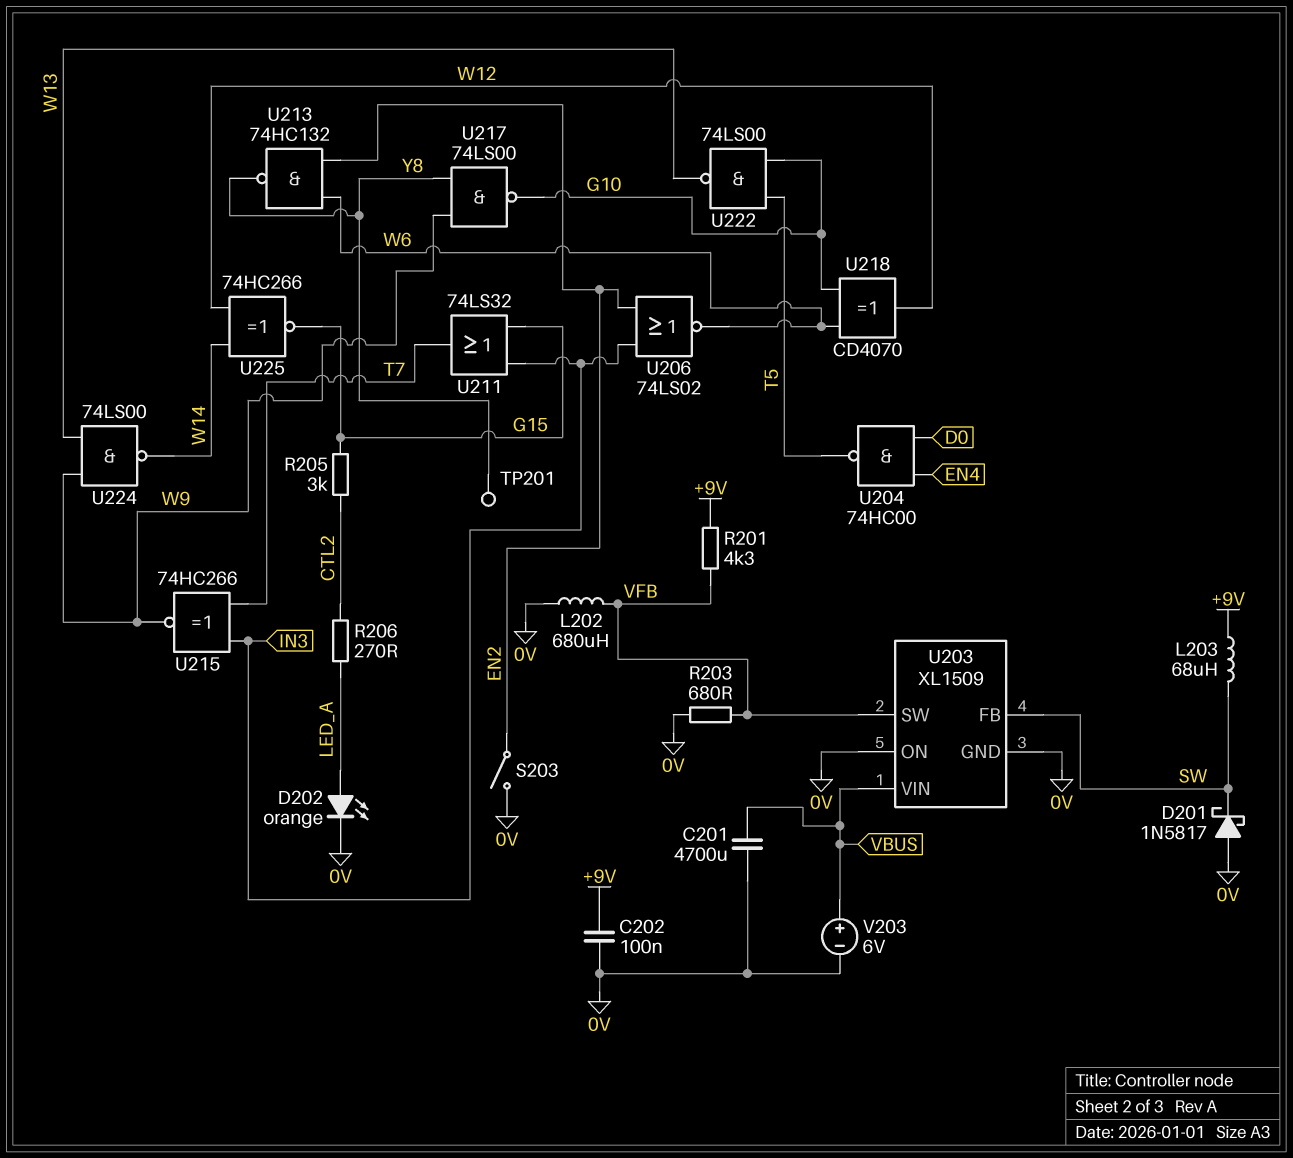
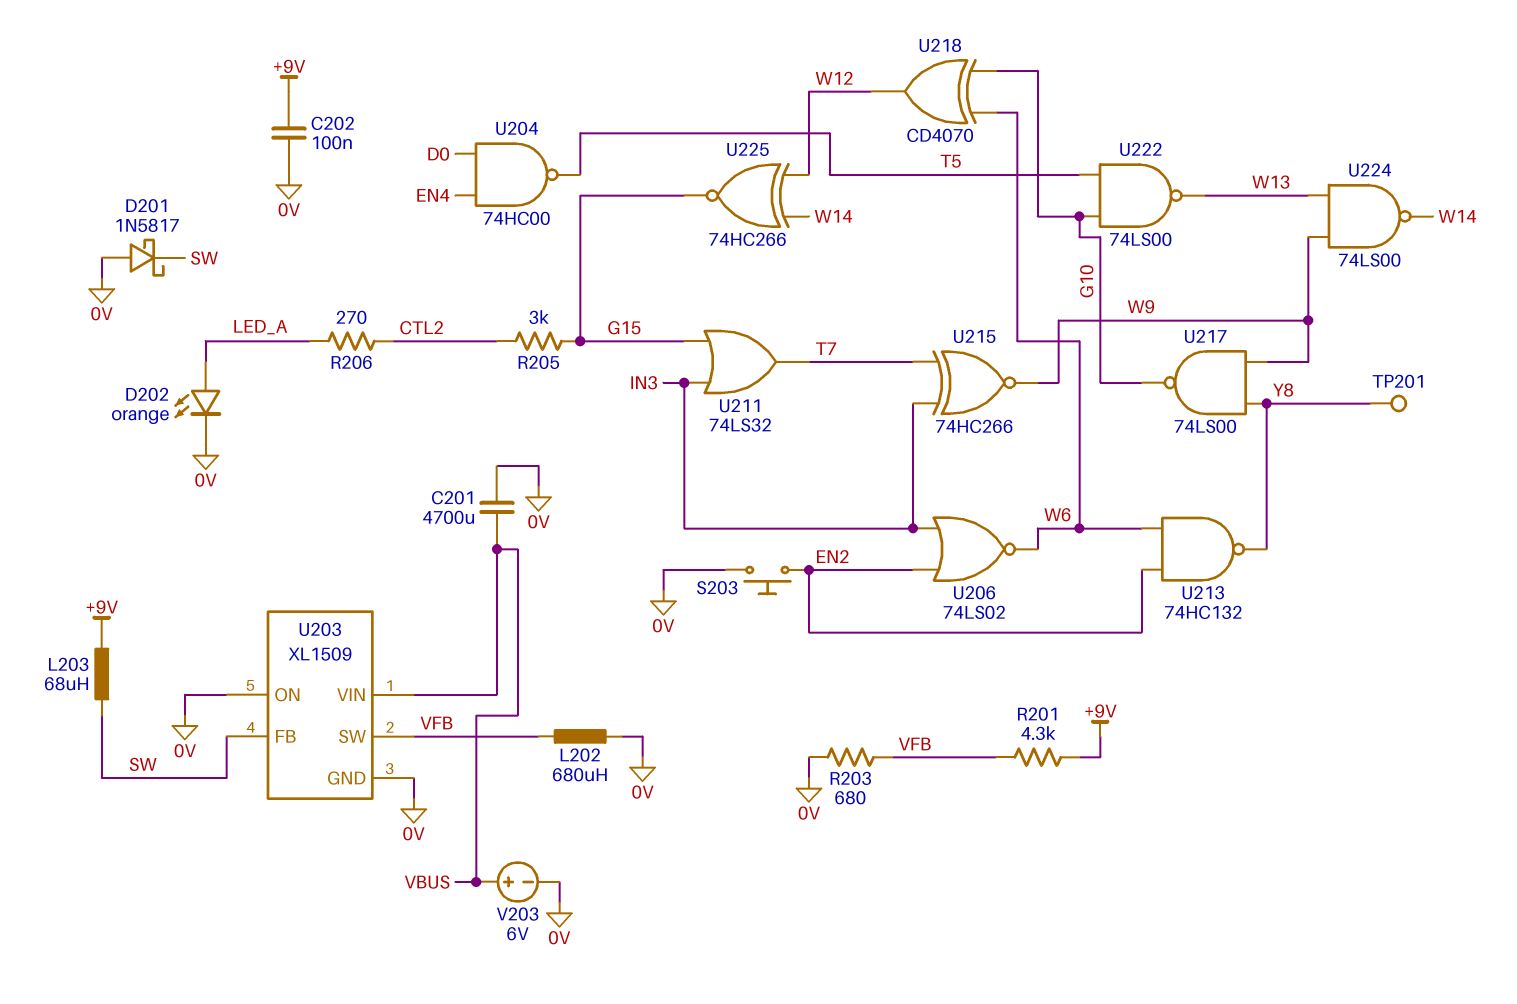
S203: switch (0V, EN2) -> button (0V, EN2)

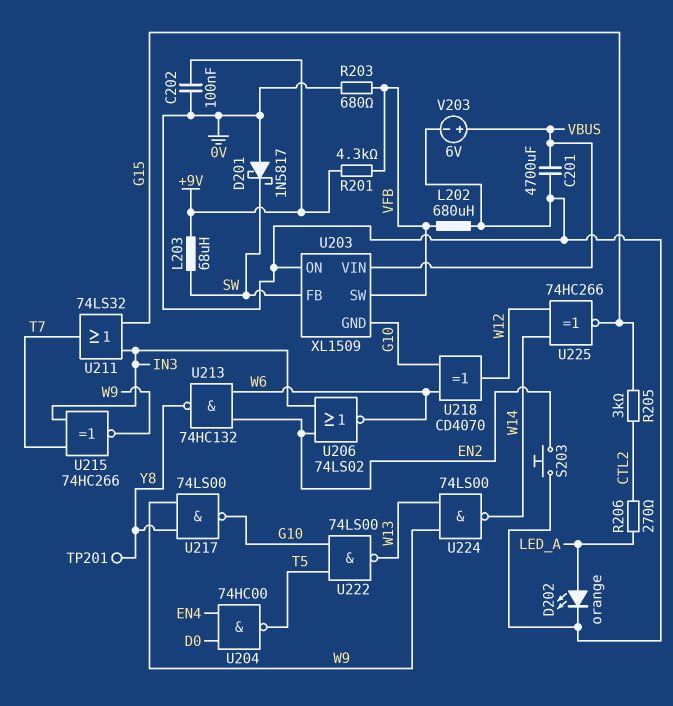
U203 pin GND: 0V -> G10

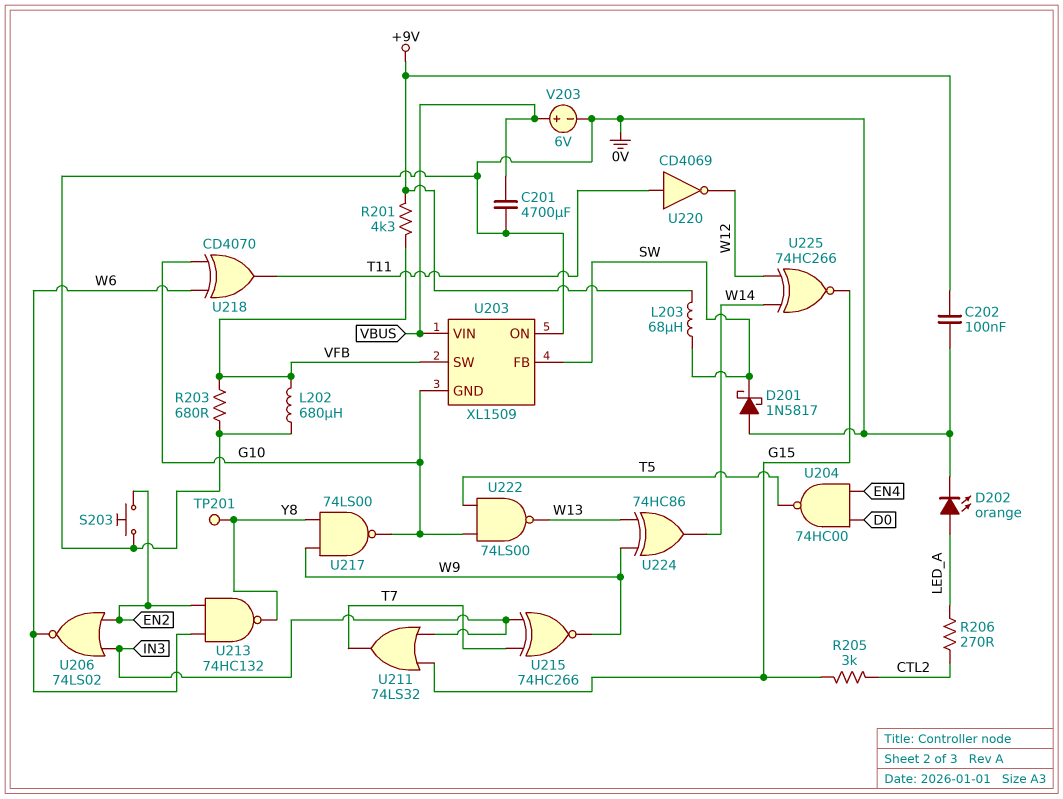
U218: XOR CD4070 (in G10, in W6, out W12) -> XOR CD4070 (in G10, in W6, out T11)
U220: none -> NOT CD4069 (in T11, out W12)
U224: NAND 74LS00 (in W9, in W13, out W14) -> XOR 74HC86 (in W9, in W13, out W14)

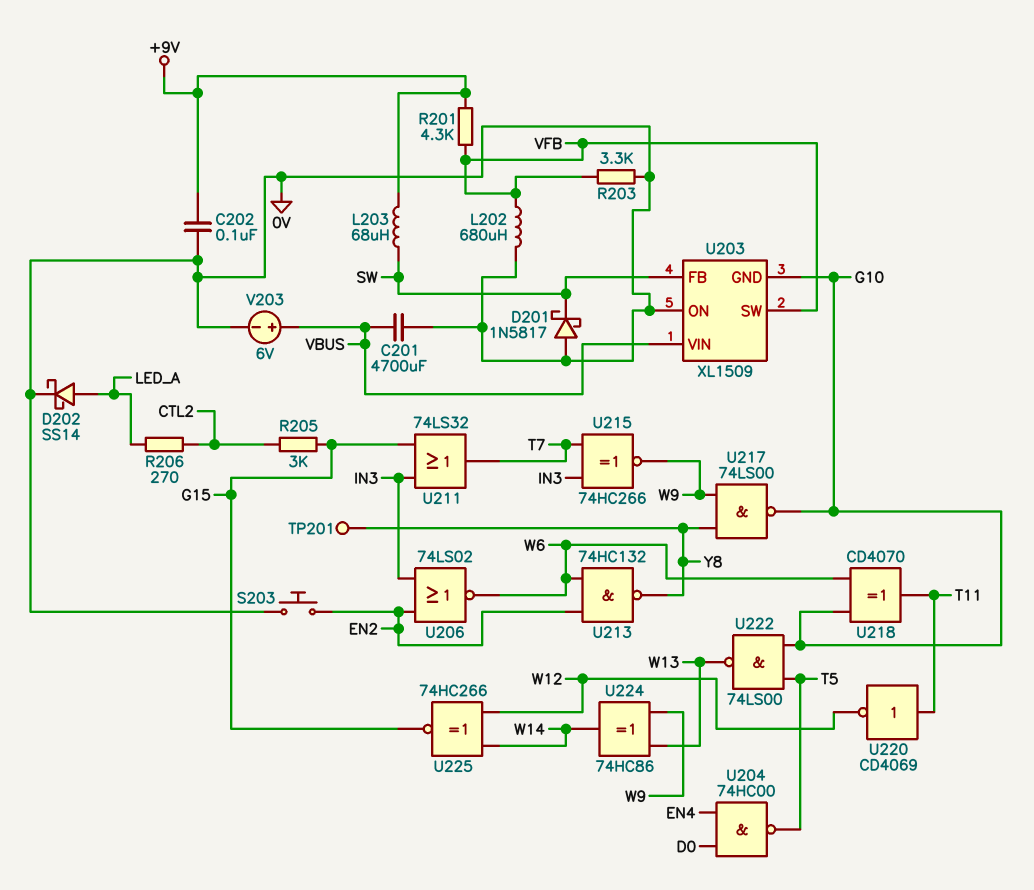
D202: LED orange (A LED_A, K 0V) -> schottky SS14 (A LED_A, K 0V)
R203: 680 (0V, VFB) -> 3.3k (0V, VFB)

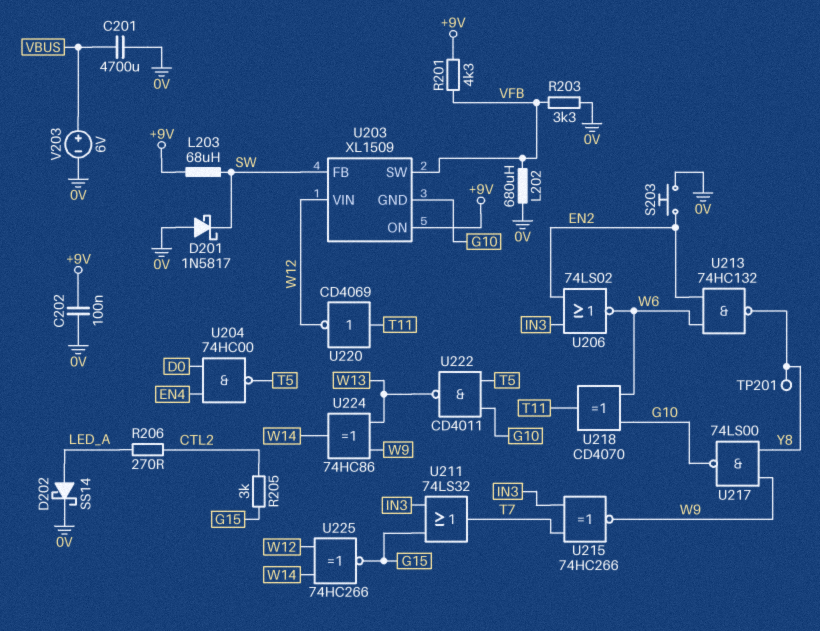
U203 pin ON: 0V -> +9V
U203 pin VIN: VBUS -> W12
U222: NAND 74LS00 (in G10, in T5, out W13) -> NAND CD4011 (in G10, in T5, out W13)

